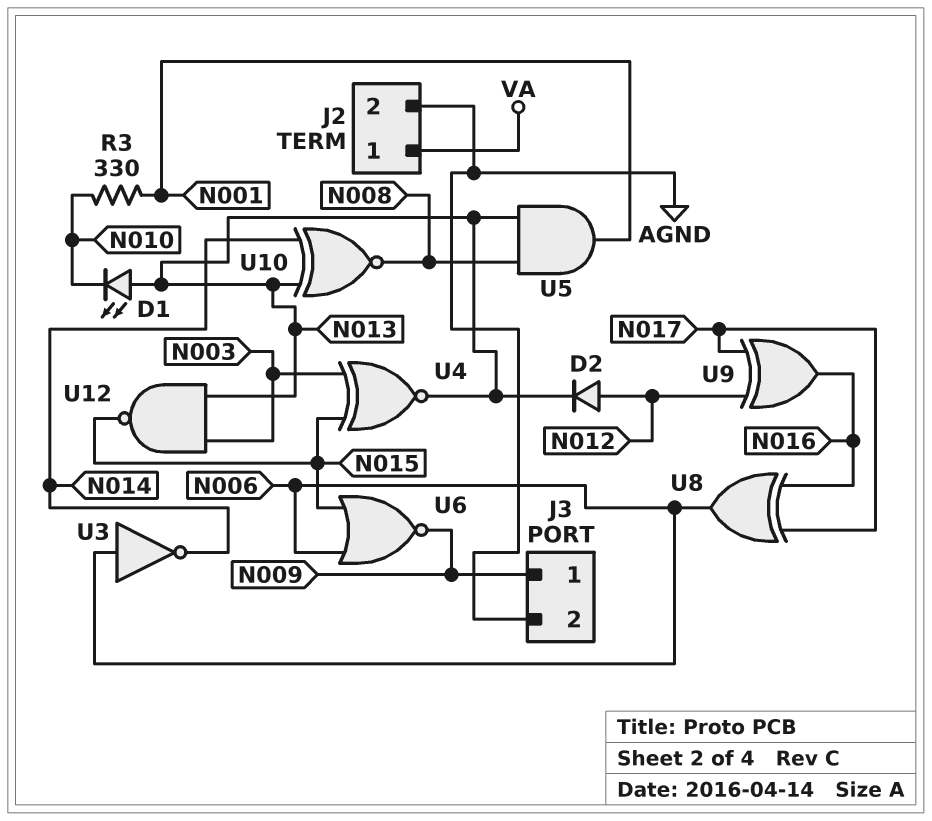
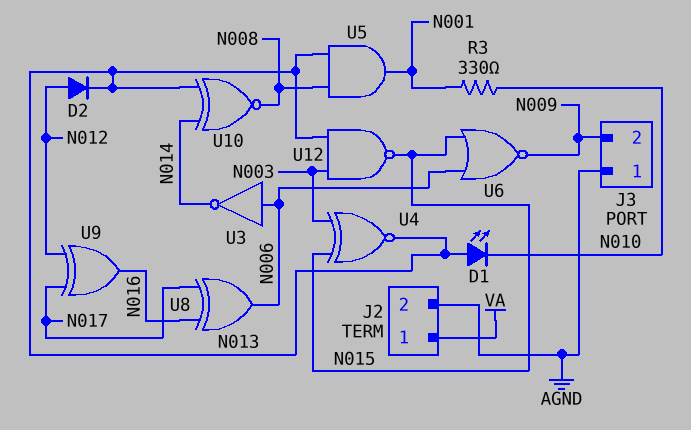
J3 pin 1: N009 -> AGND
J3 pin 2: AGND -> N009

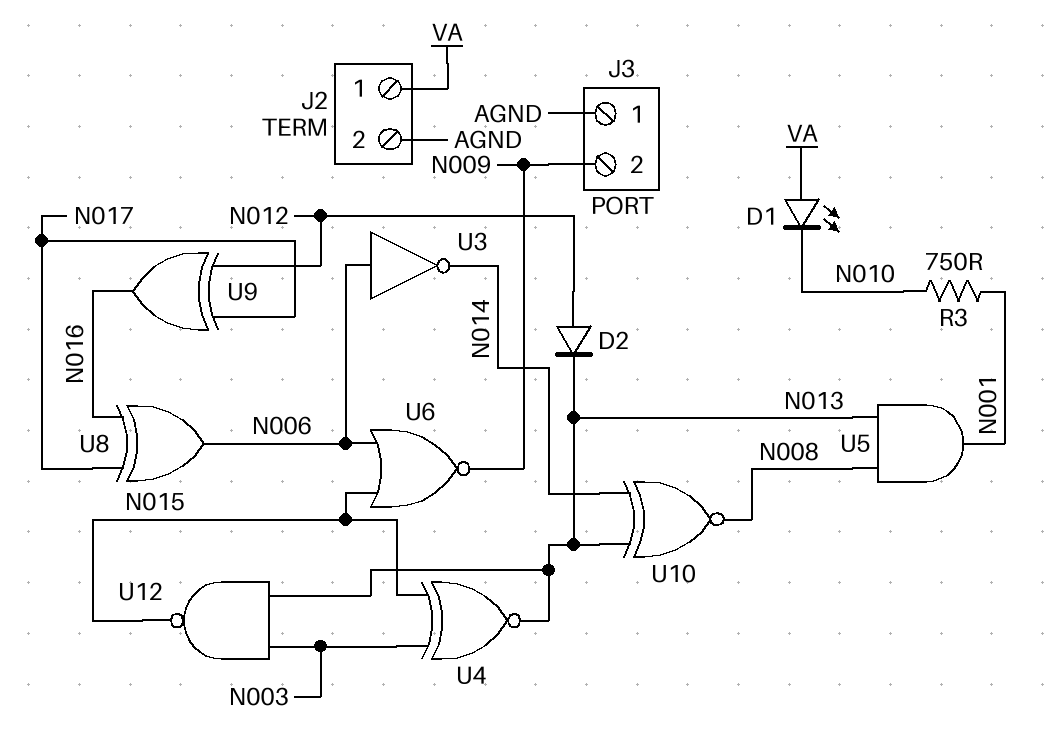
D1: LED (A N013, K N010) -> LED (A VA, K N010)
R3: 330 (N001, N010) -> 750 (N001, N010)

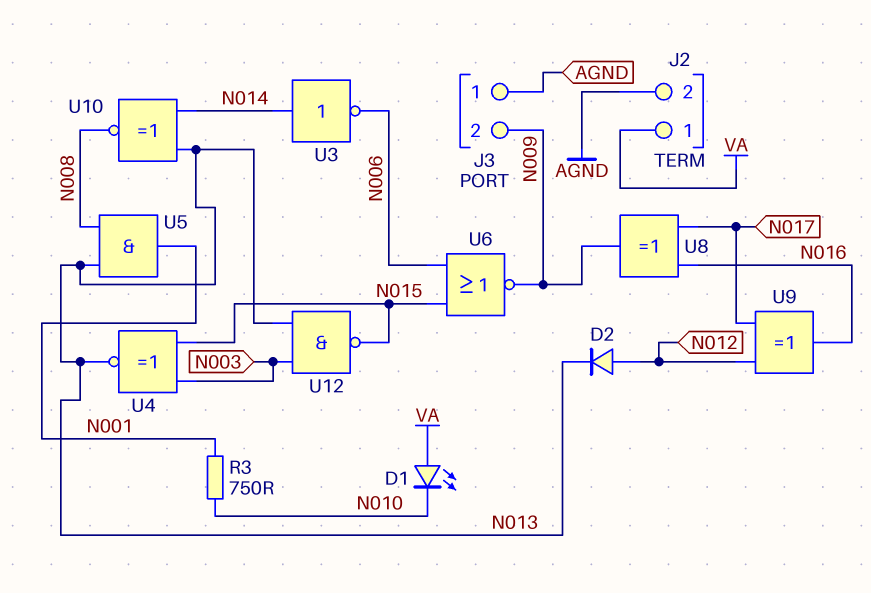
U3: NOT (in N006, out N014) -> NOT (in N014, out N006)
U8: XOR (in N016, in N017, out N006) -> XOR (in N016, in N017, out N009)

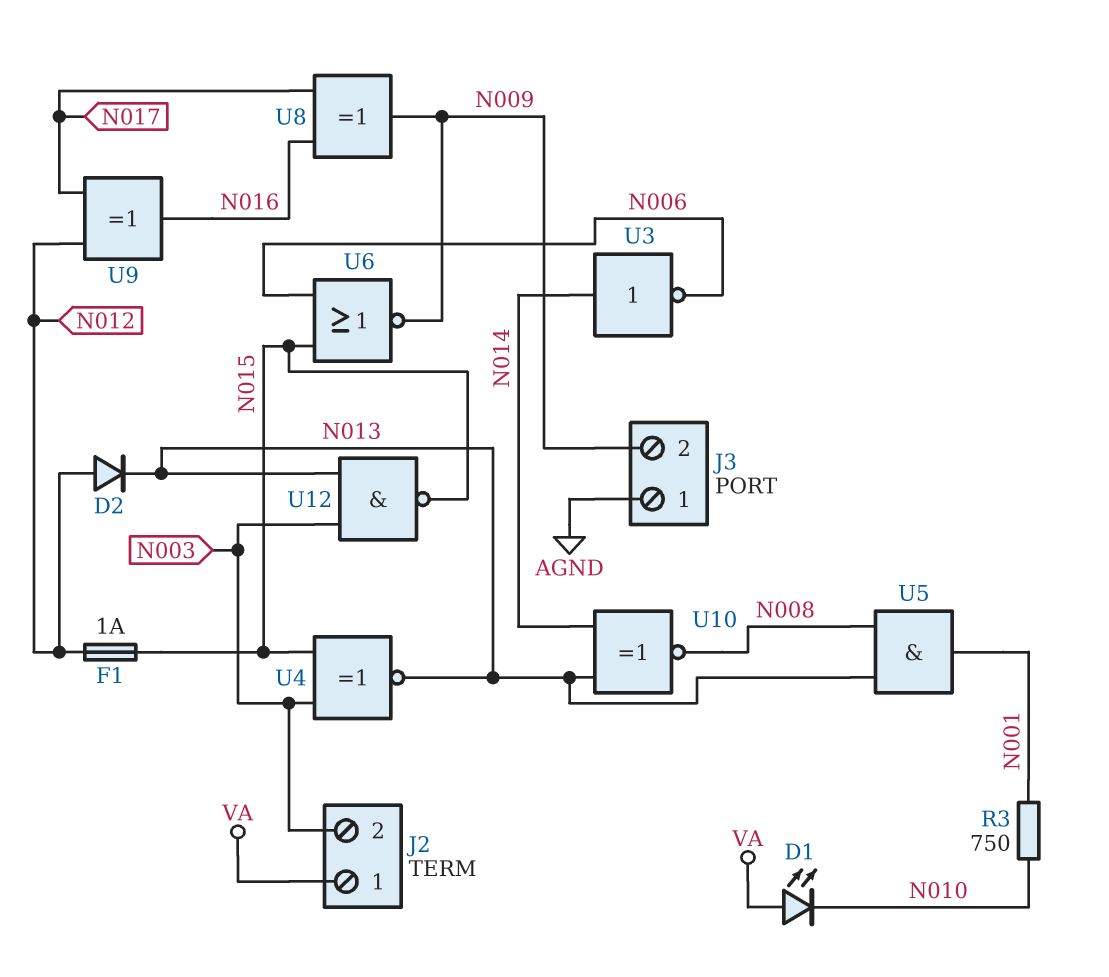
F1: none -> 1A (N012, N015)
J2 pin 2: AGND -> N003

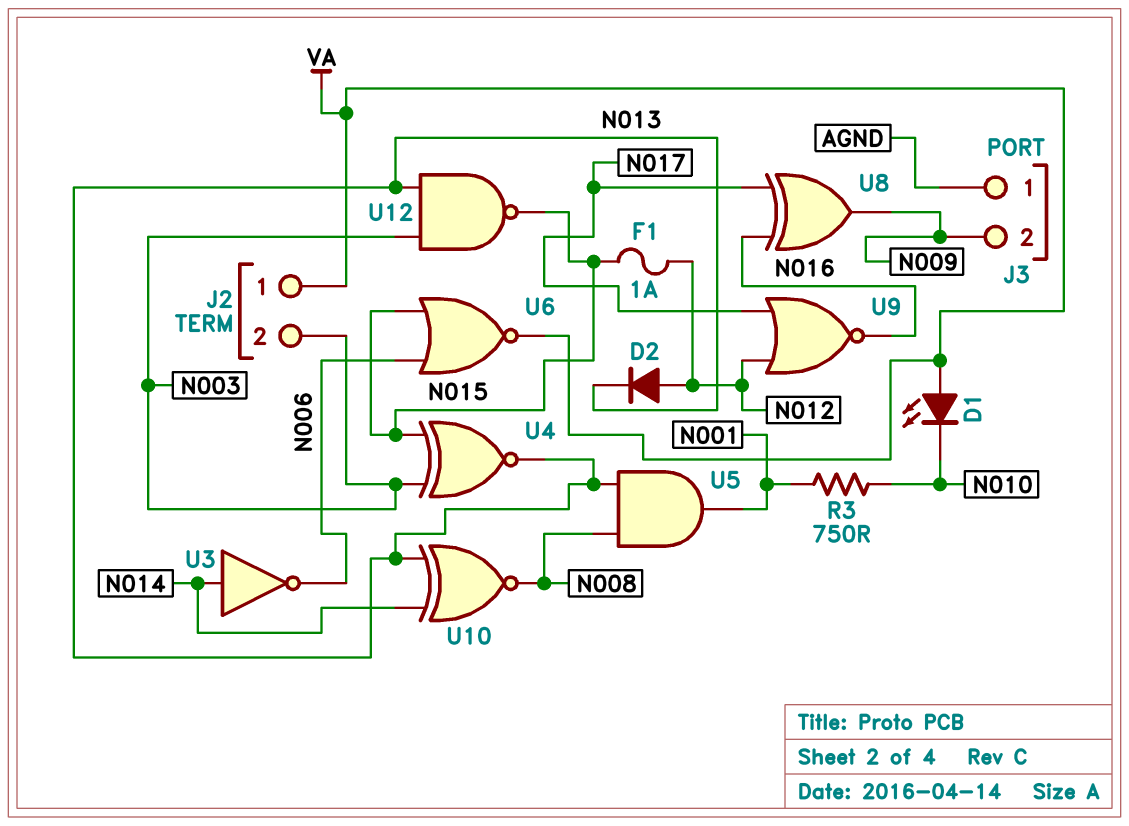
U6: NOR (in N006, in N015, out N009) -> NOR (in N006, in N015, out VA)
U9: XOR (in N012, in N017, out N016) -> NOR (in N012, in N017, out N016)

